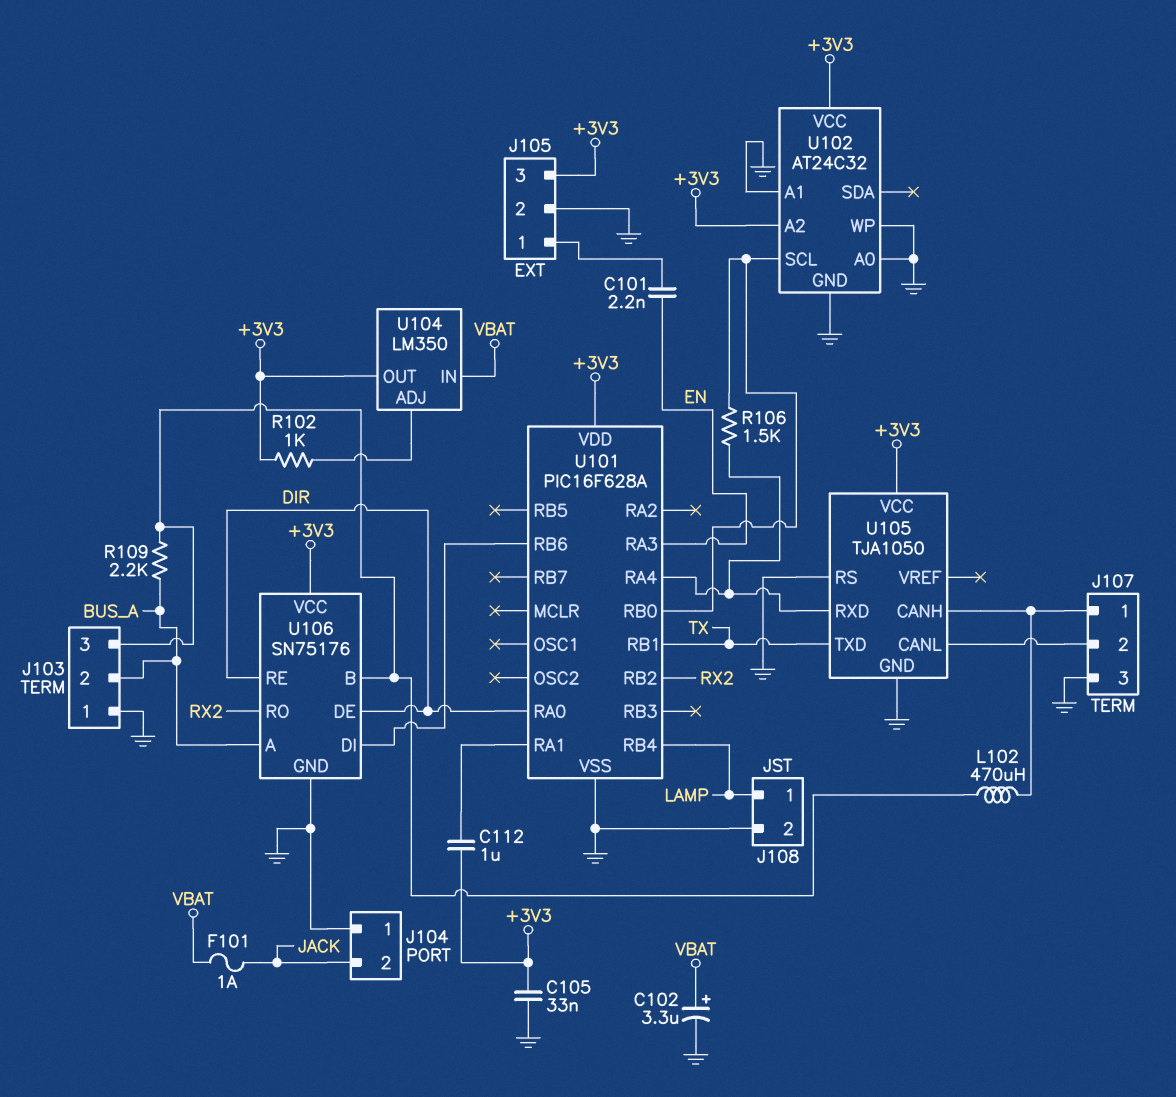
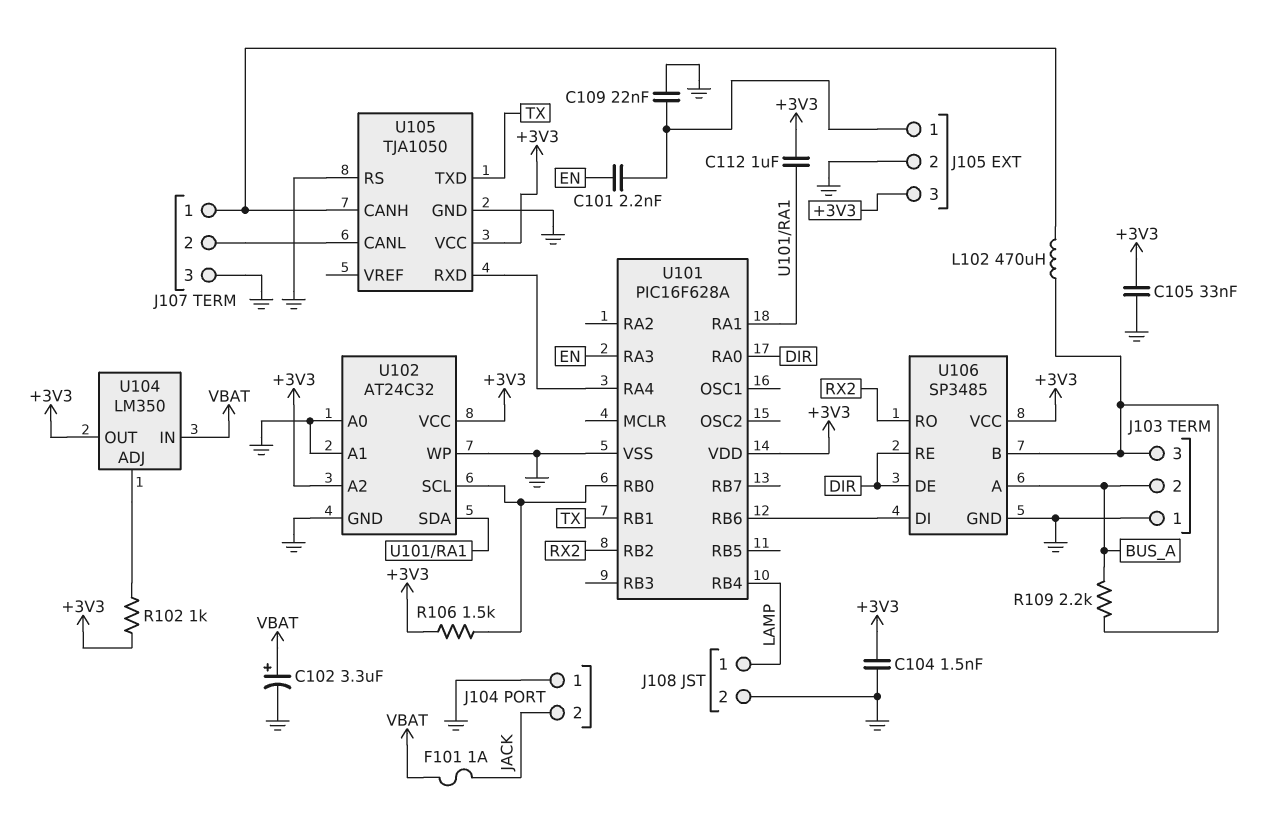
C104: none -> 1.5nF (+3V3, GND)
C109: none -> 22nF (GND, J105/1)
R106: 1.5k (U101/RA4, U101/RB0) -> 1.5k (+3V3, U101/RB0)
U102 pin SDA: none -> U101/RA1
U106: SN75176 -> SP3485

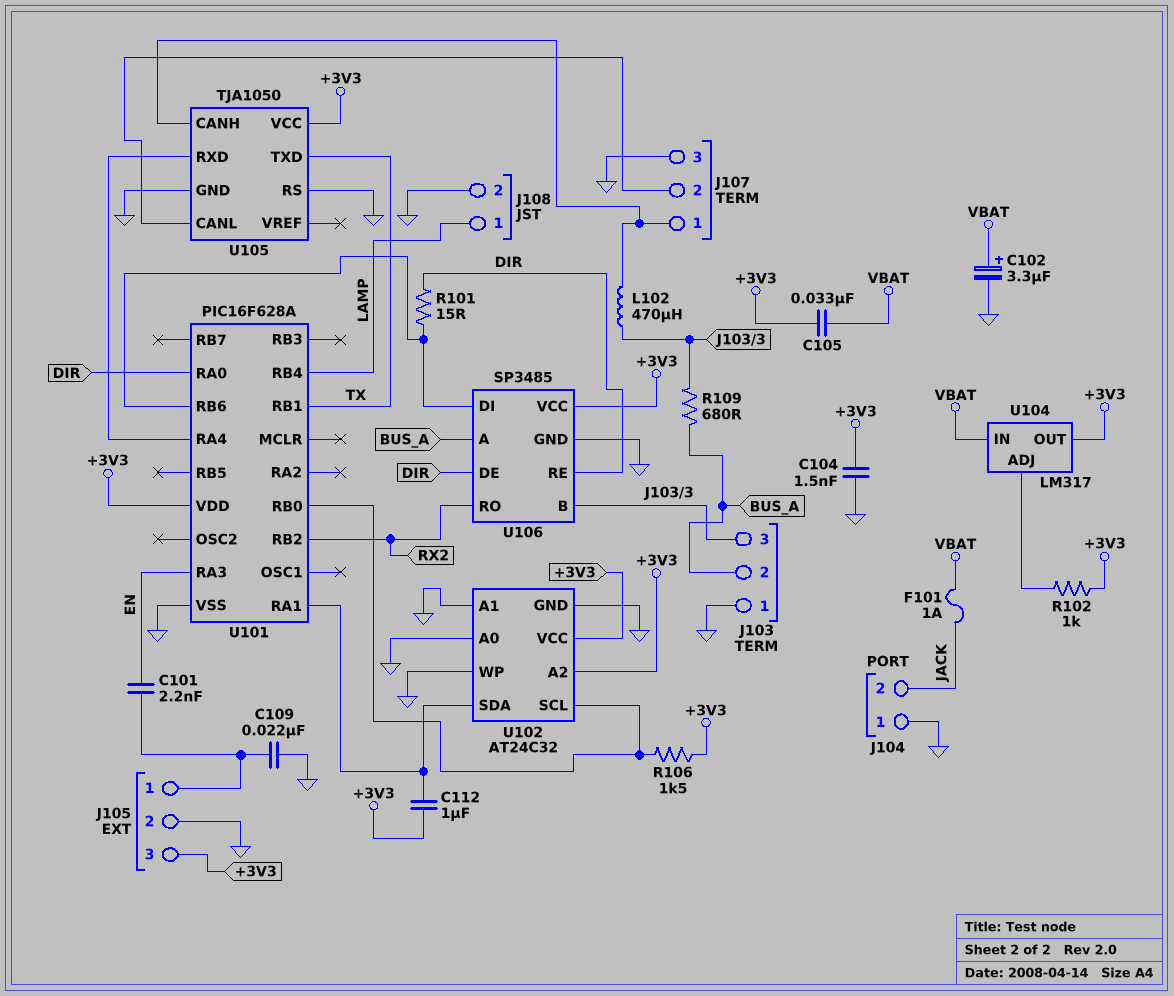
C105: 33nF (+3V3, GND) -> 33nF (+3V3, VBAT)
R101: none -> 15 (DIR, U101/RB6)
R109: 2.2k (BUS_A, J103/3) -> 680 (BUS_A, J103/3)
U104: LM350 -> LM317

